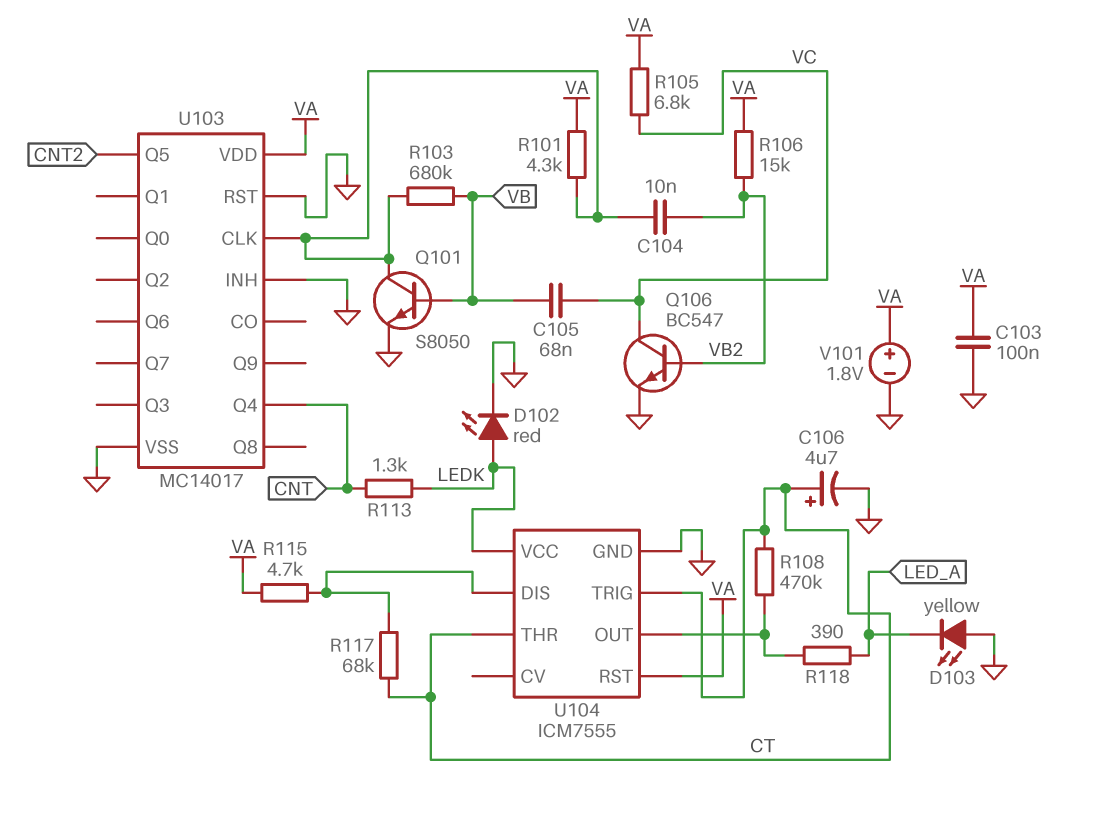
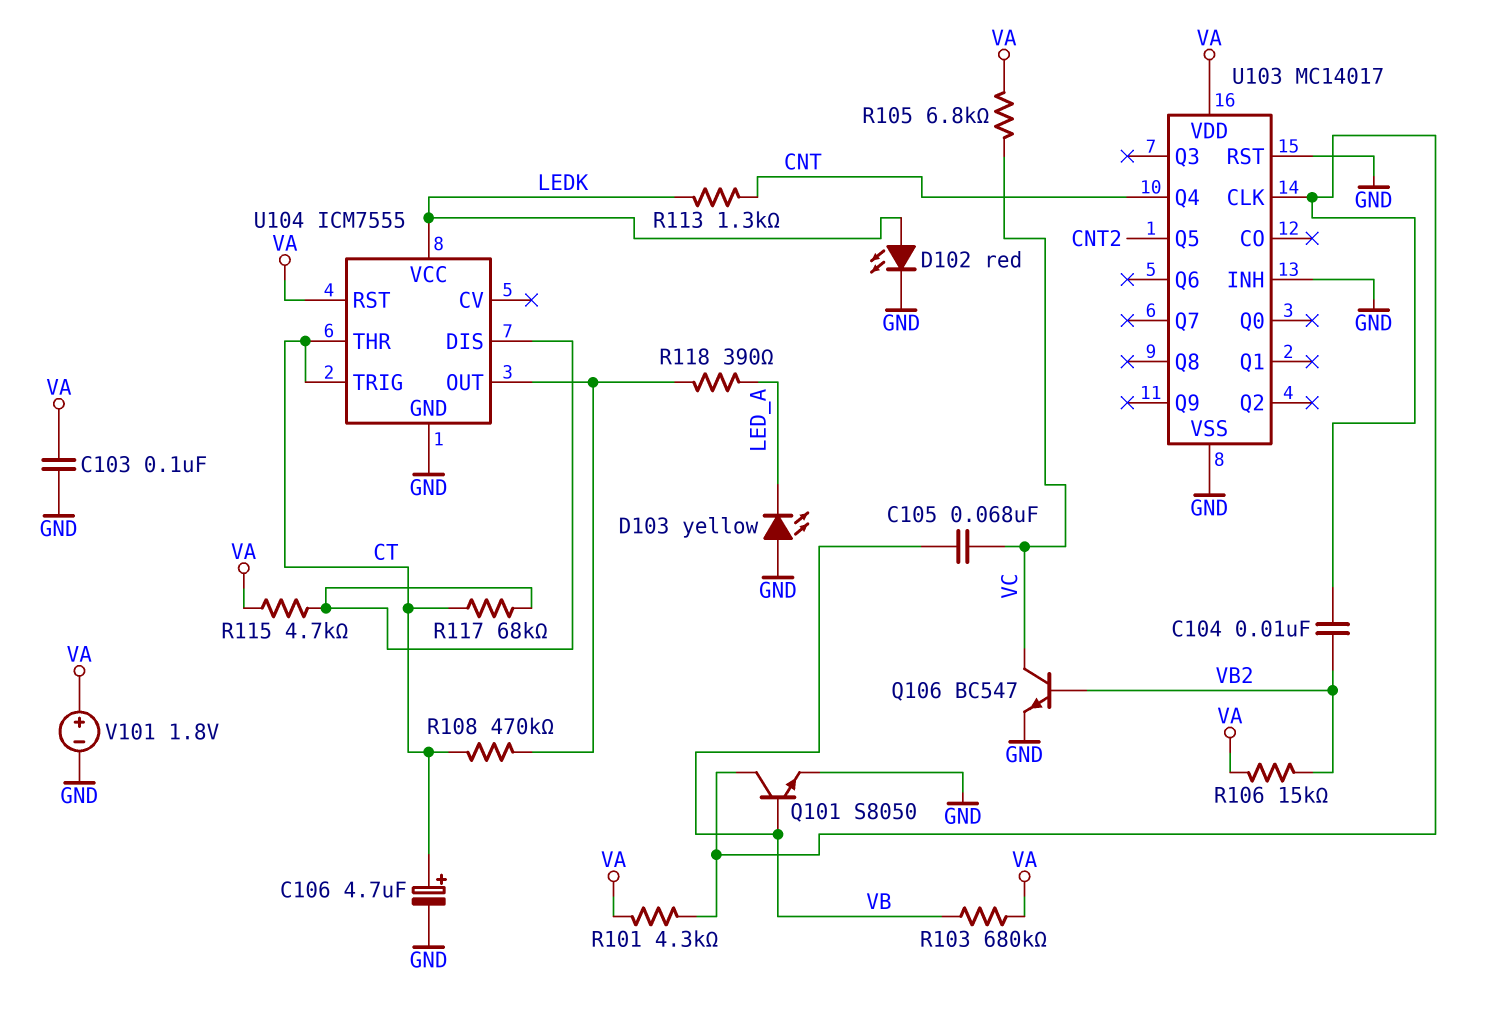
R103: 680k (U103/CLK, VB) -> 680k (VA, VB)

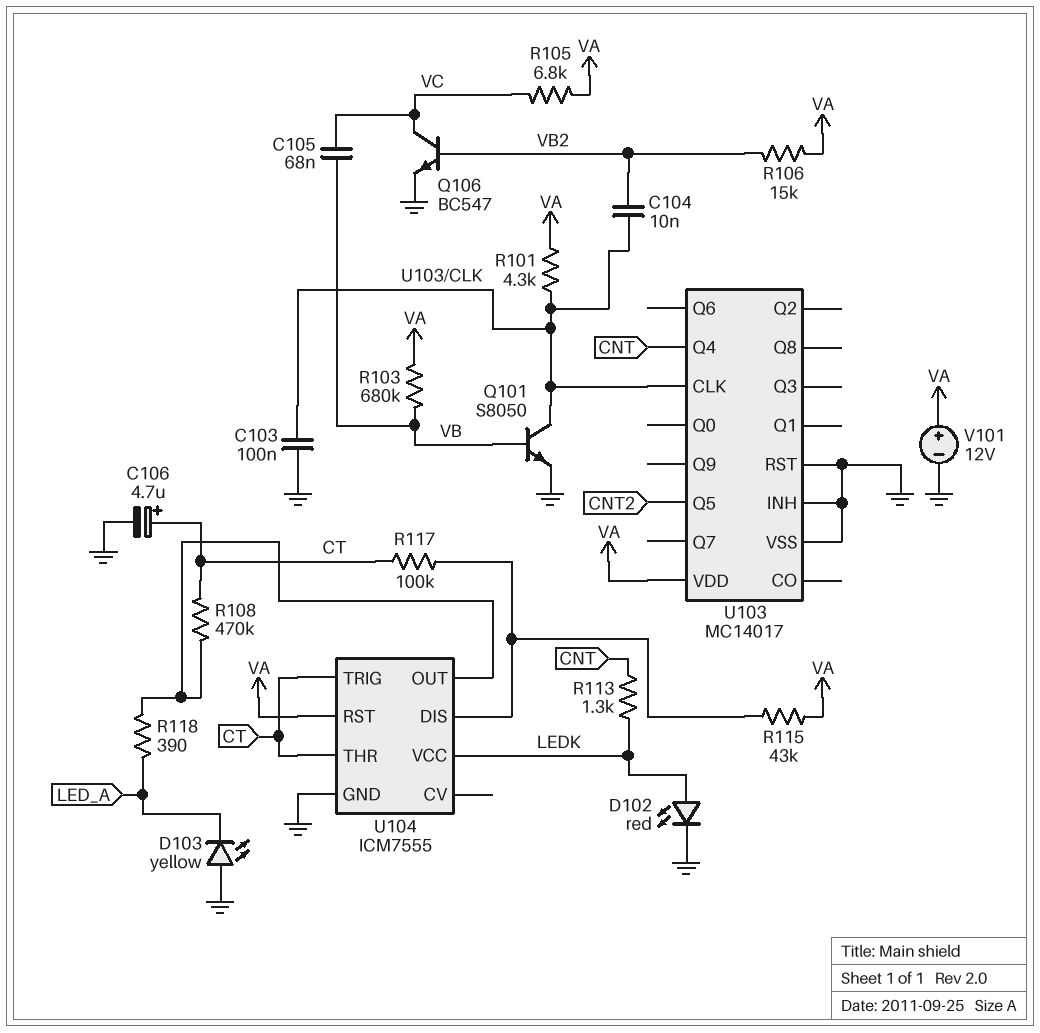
C103: 100nF (GND, VA) -> 100nF (GND, U103/CLK)
R115: 4.7k (U104/DIS, VA) -> 43k (U104/DIS, VA)
R117: 68k (CT, U104/DIS) -> 100k (CT, U104/DIS)
V101: 1.8V (plus VA, minus GND) -> 12V (plus VA, minus GND)

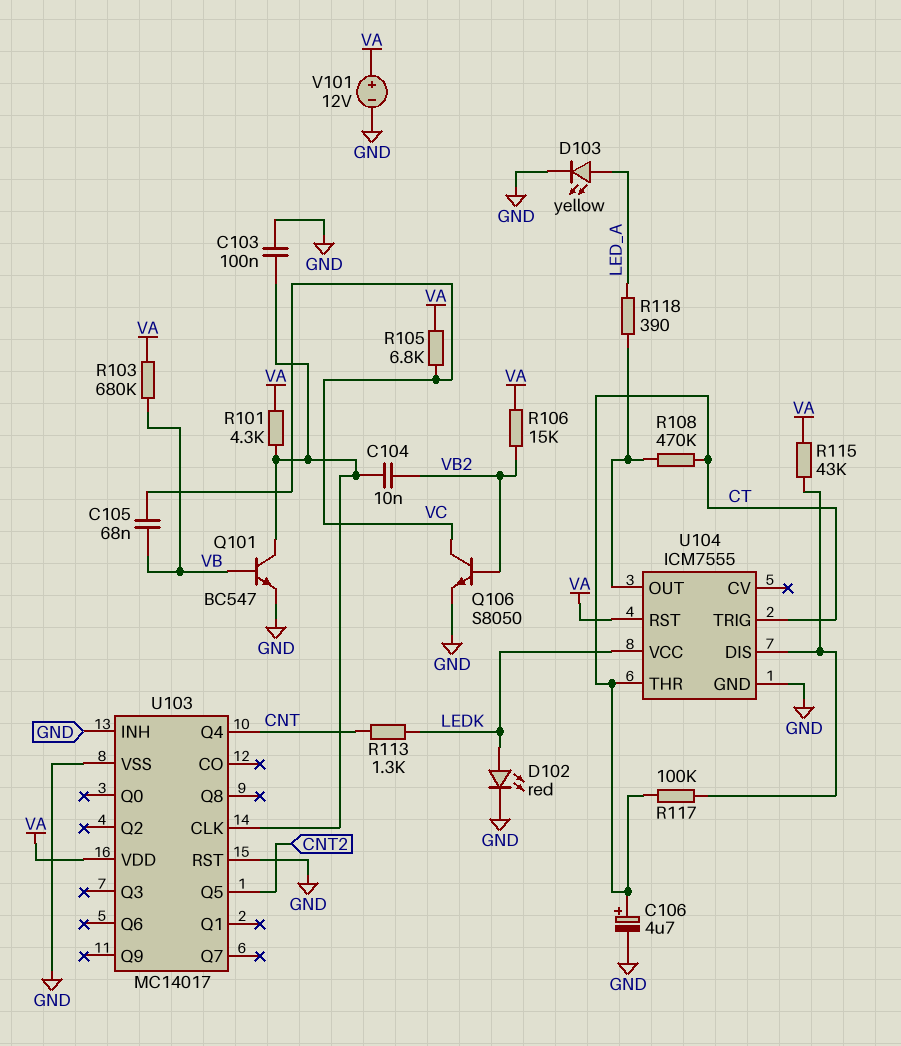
D103: LED yellow (A GND, K LED_A) -> LED yellow (A LED_A, K GND)
Q101: NPN S8050 (B VB, C U103/CLK, E GND) -> NPN BC547 (B VB, C U103/CLK, E GND)
Q106: NPN BC547 (B VB2, C VC, E GND) -> NPN S8050 (B VB2, C VC, E GND)

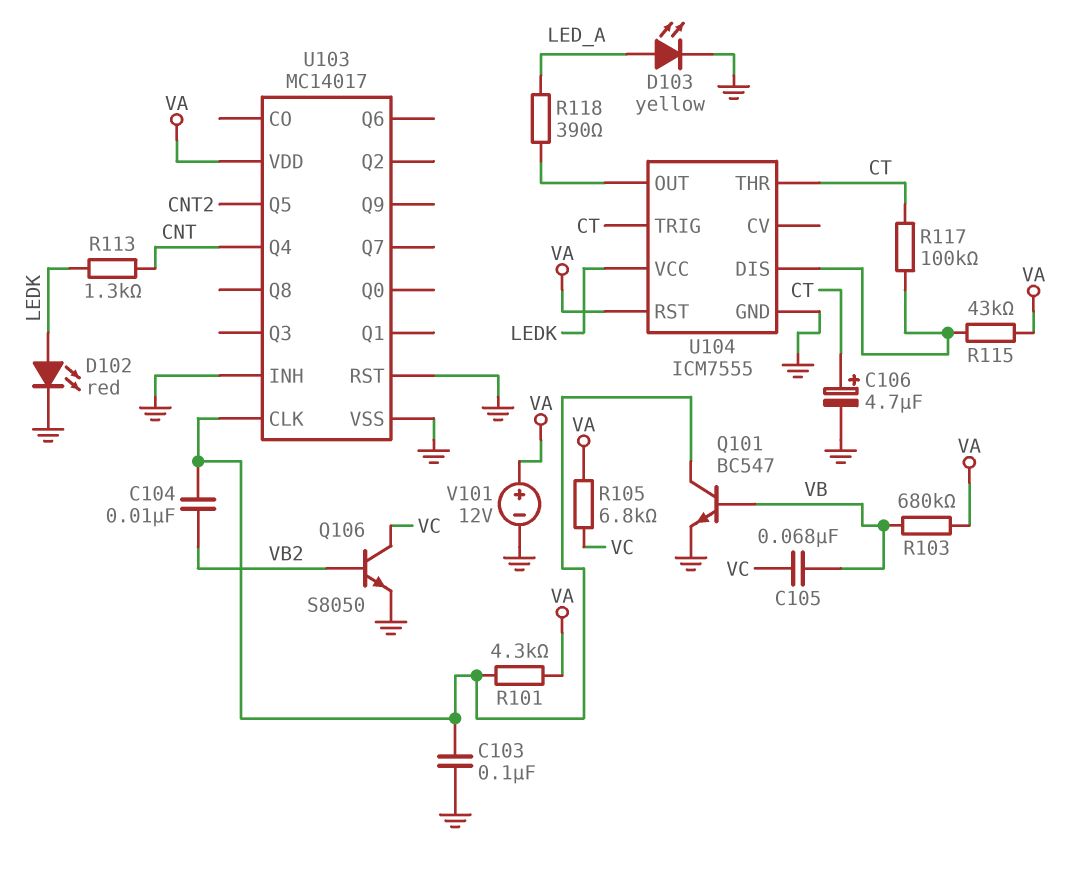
R106: 15k (VA, VB2) -> none
R108: 470k (CT, U104/OUT) -> none

